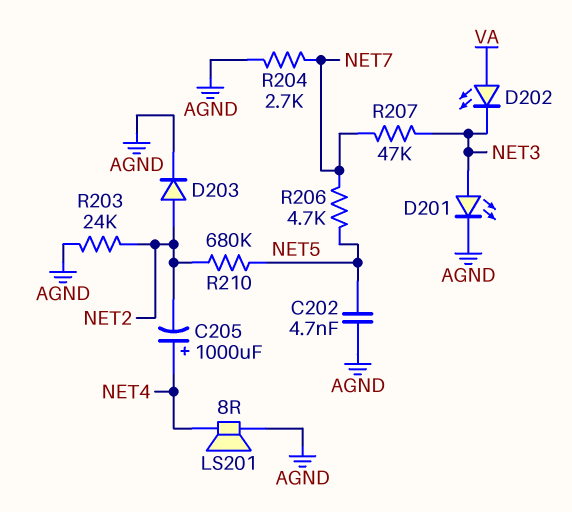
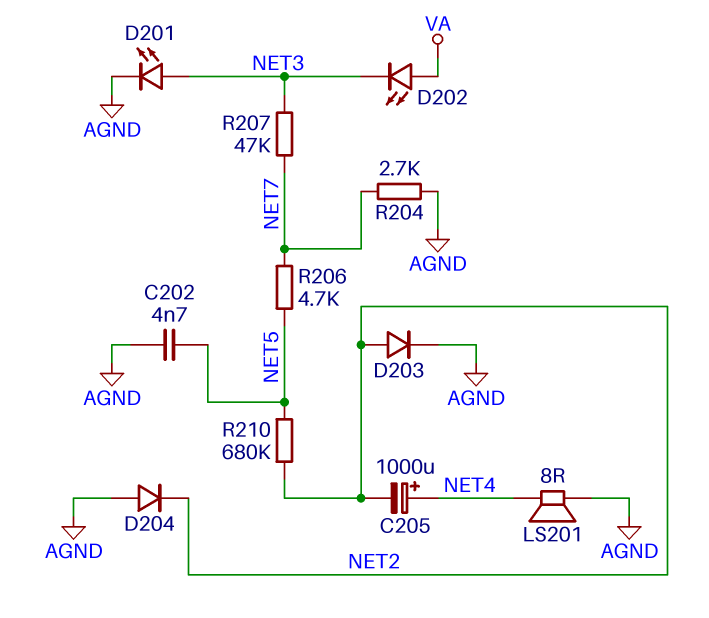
D204: none -> diode (A AGND, K NET2)
R203: 24k (AGND, NET2) -> none

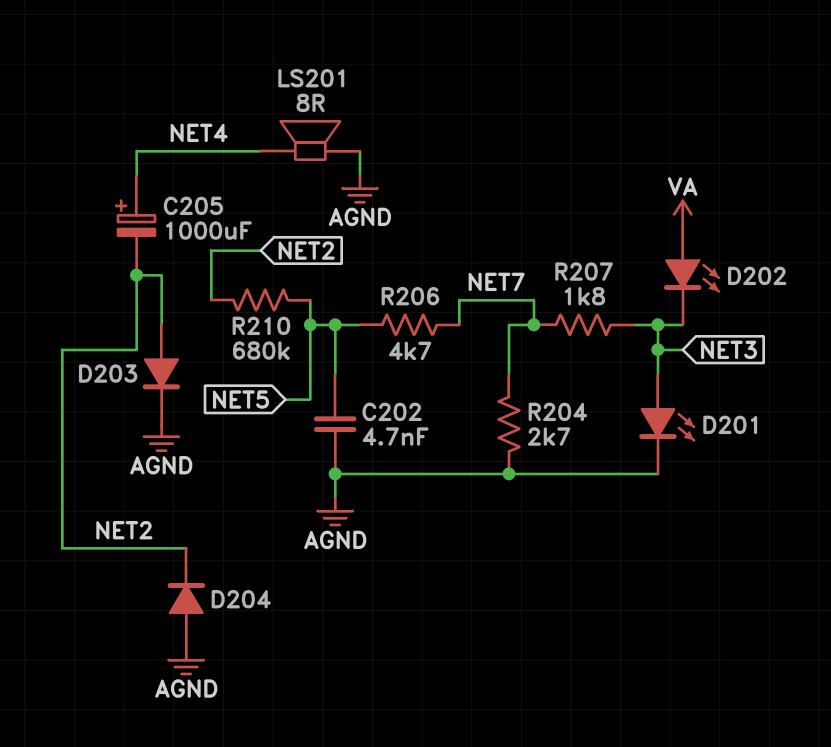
R207: 47k (NET3, NET7) -> 1.8k (NET3, NET7)

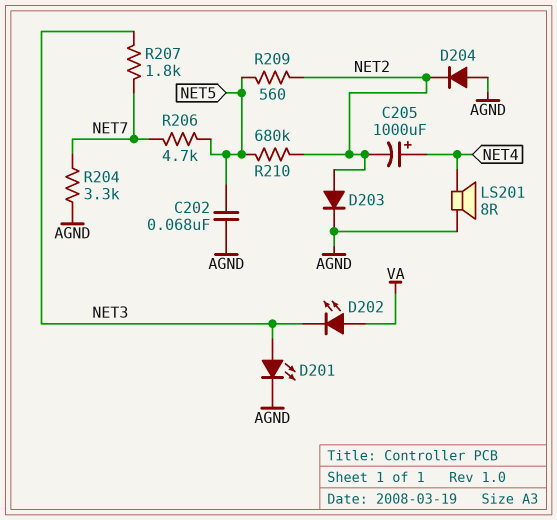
C202: 4.7nF (AGND, NET5) -> 68nF (AGND, NET5)
R204: 2.7k (AGND, NET7) -> 3.3k (AGND, NET7)
R209: none -> 560 (NET2, NET5)

